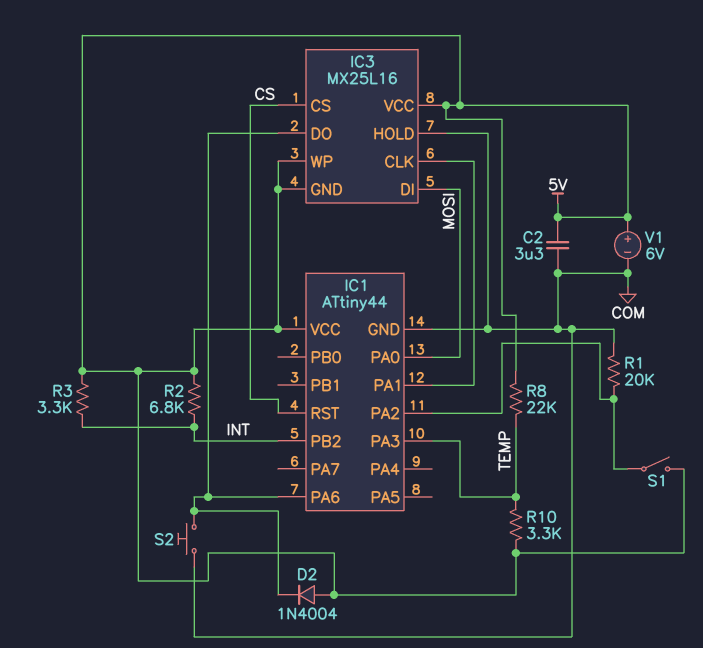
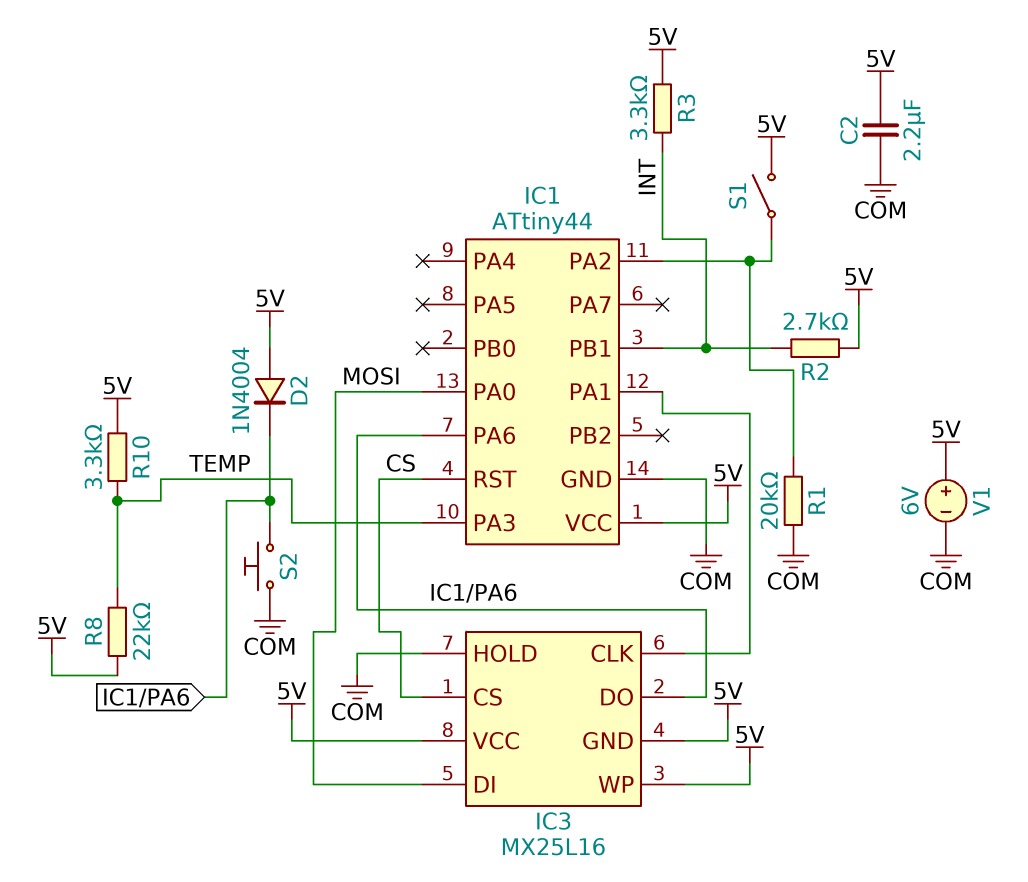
C2: 3.3uF (5V, COM) -> 2.2uF (5V, COM)
IC1 pin PB1: none -> INT
IC1 pin PB2: INT -> none
R2: 6.8k (5V, INT) -> 2.7k (5V, INT)

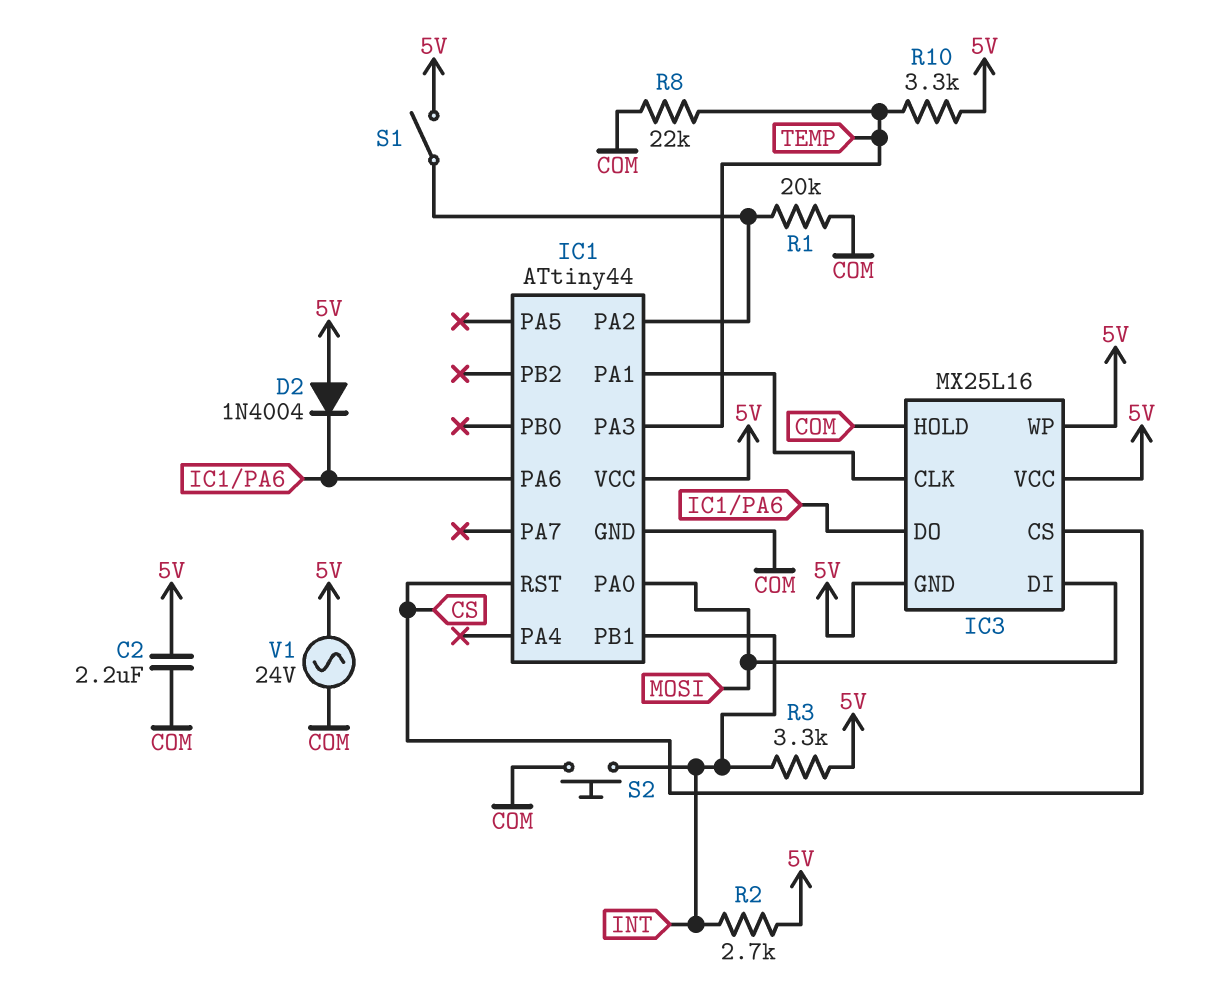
R8: 22k (5V, TEMP) -> 22k (COM, TEMP)
S2: button (COM, IC1/PA6) -> button (COM, INT)
V1: 6V (plus 5V, minus COM) -> AC 24V (5V, COM)

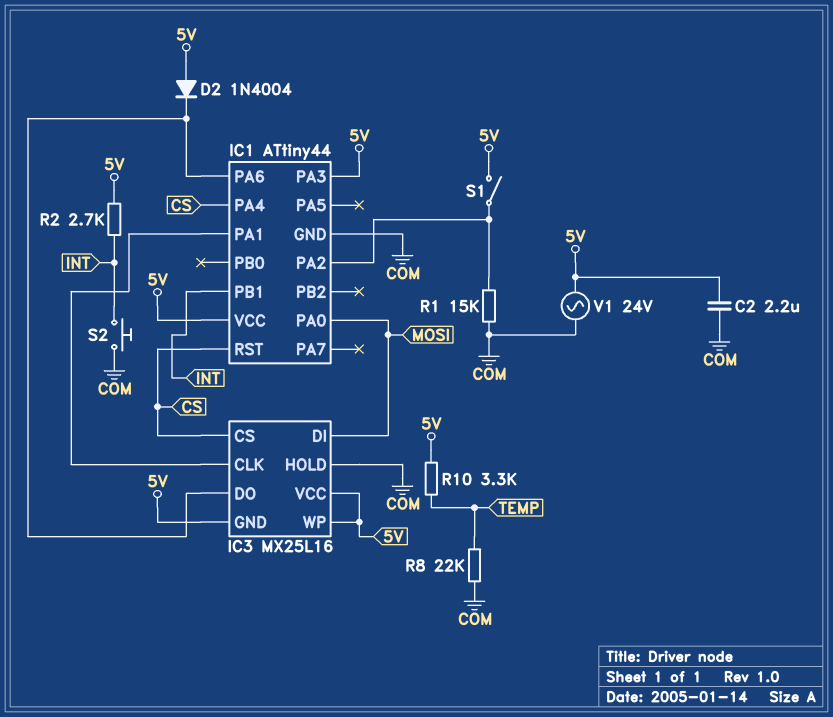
IC1 pin PA3: TEMP -> 5V
IC1 pin PA4: none -> CS
R1: 20k (COM, IC1/PA2) -> 15k (COM, IC1/PA2)
R3: 3.3k (5V, INT) -> none

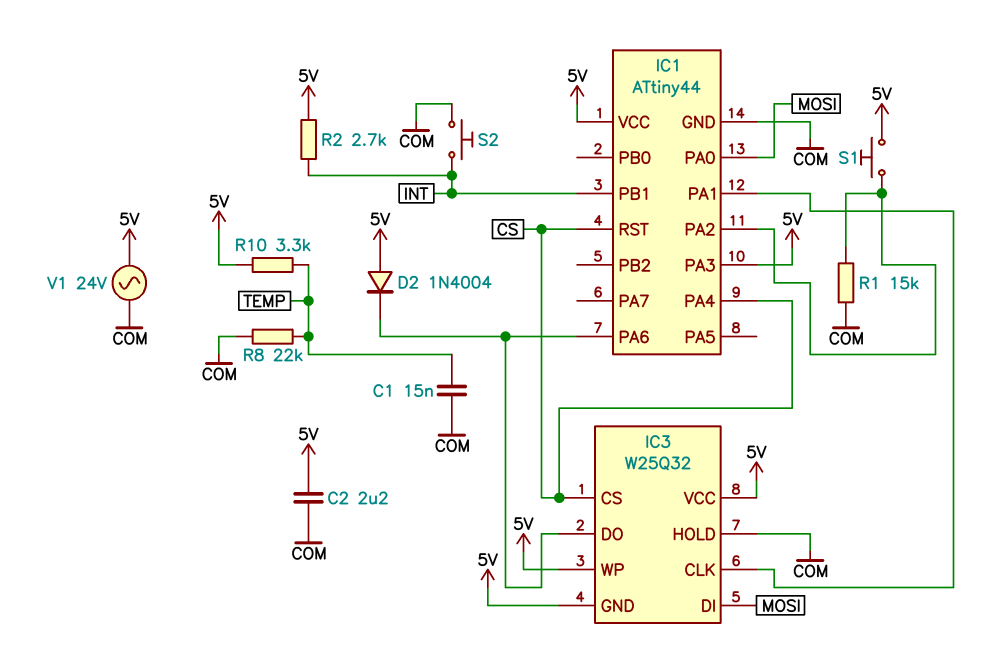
C1: none -> 15nF (COM, TEMP)
IC3: MX25L16 -> W25Q32
S1: switch (5V, IC1/PA2) -> button (5V, IC1/PA2)

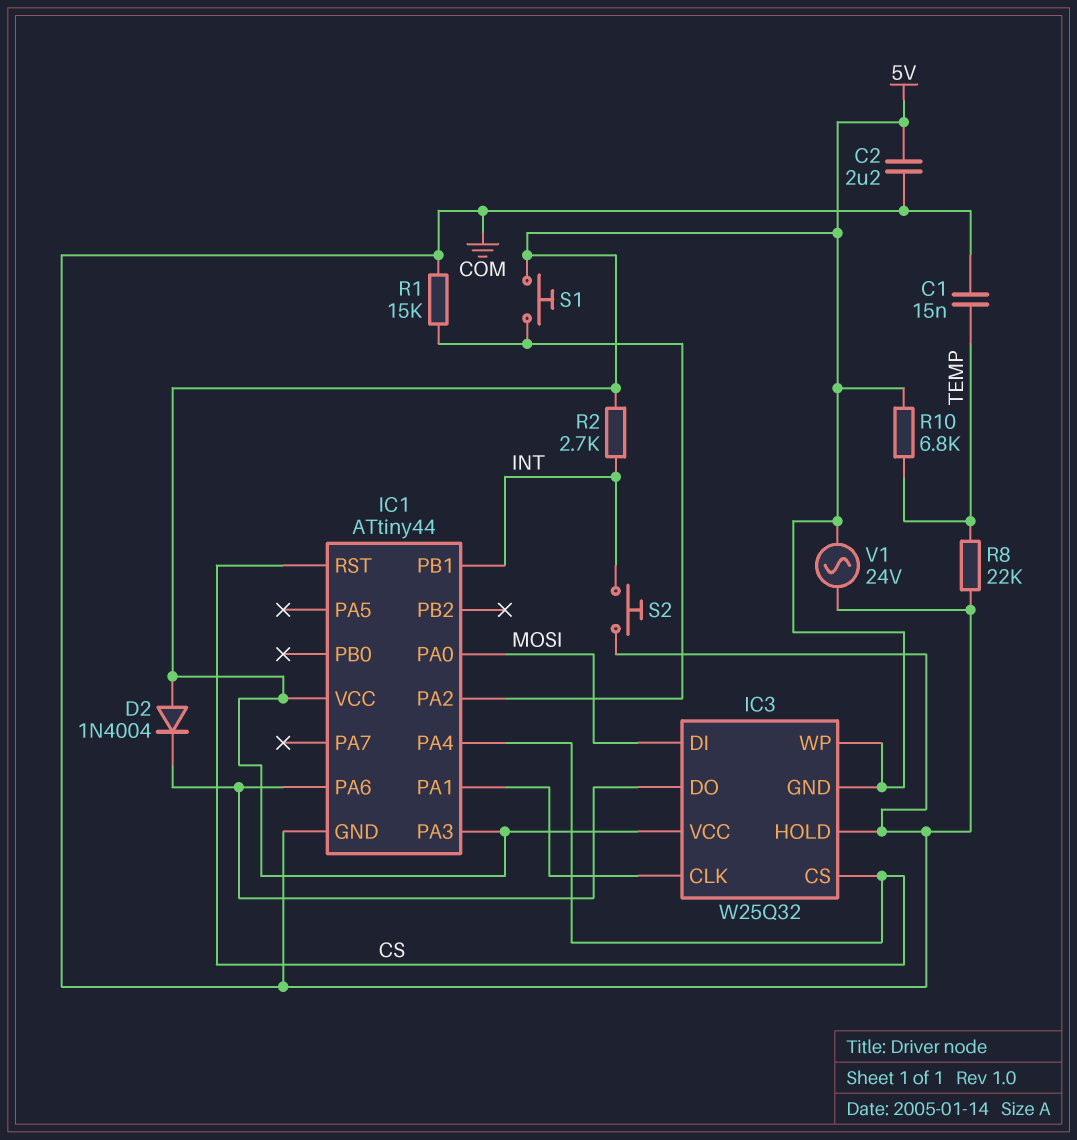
R10: 3.3k (5V, TEMP) -> 6.8k (5V, TEMP)

